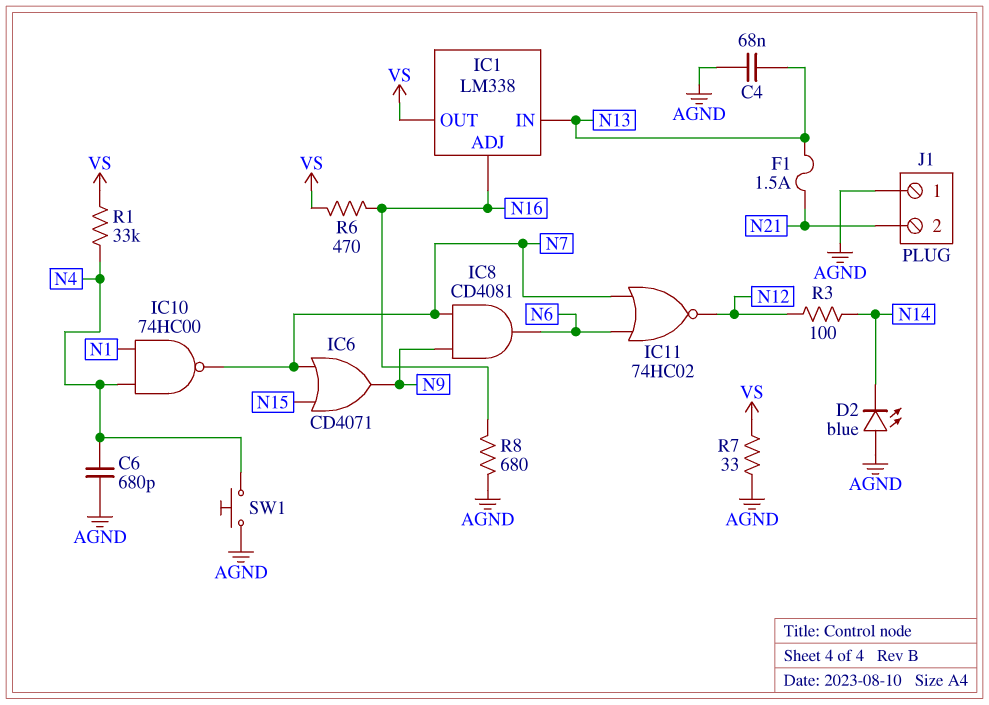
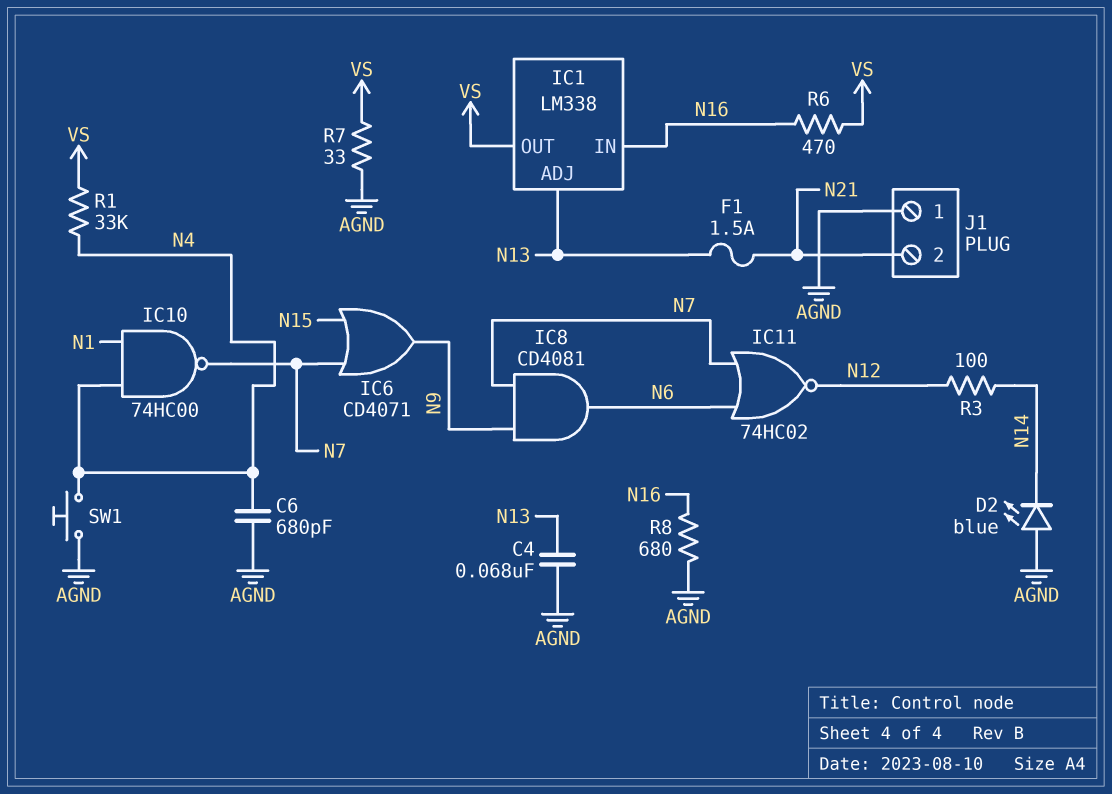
IC1 pin ADJ: N16 -> N13
IC1 pin IN: N13 -> N16

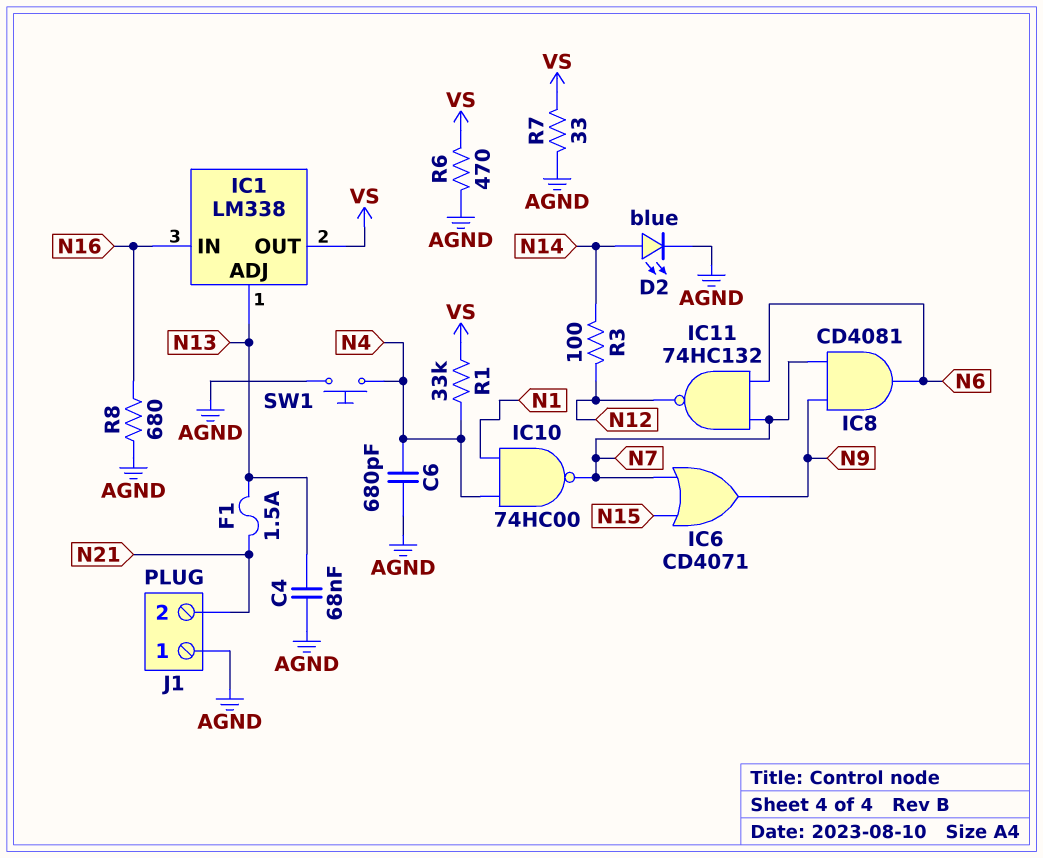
D2: LED blue (A AGND, K N14) -> LED blue (A N14, K AGND)
IC11: NOR 74HC02 (in N6, in N7, out N12) -> NAND 74HC132 (in N6, in N7, out N12)
R6: 470 (N16, VS) -> 470 (AGND, VS)

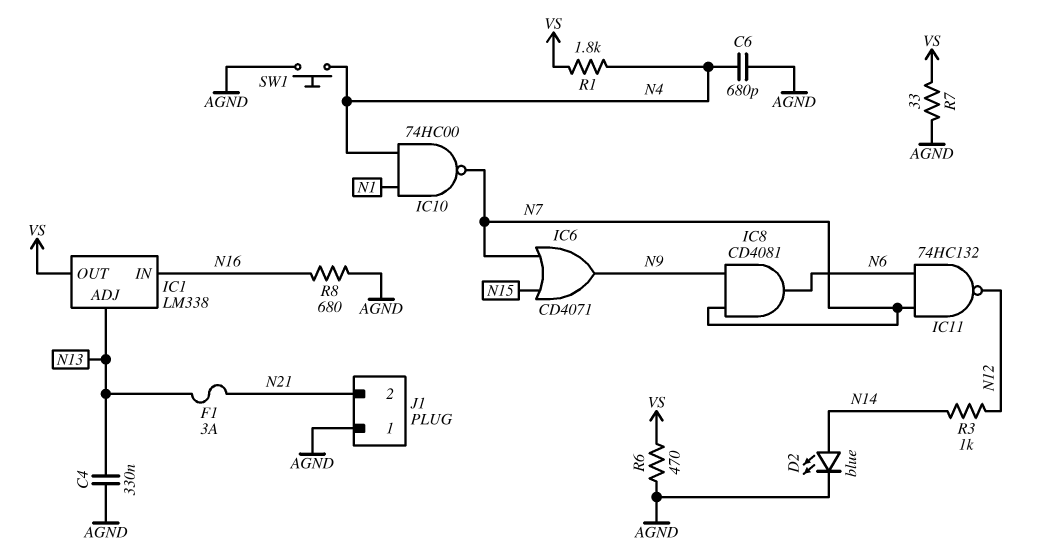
C4: 68nF (AGND, N13) -> 330nF (AGND, N13)
F1: 1.5A (N13, N21) -> 3A (N13, N21)
R1: 33k (N4, VS) -> 1.8k (N4, VS)
R3: 100 (N12, N14) -> 1k (N12, N14)

